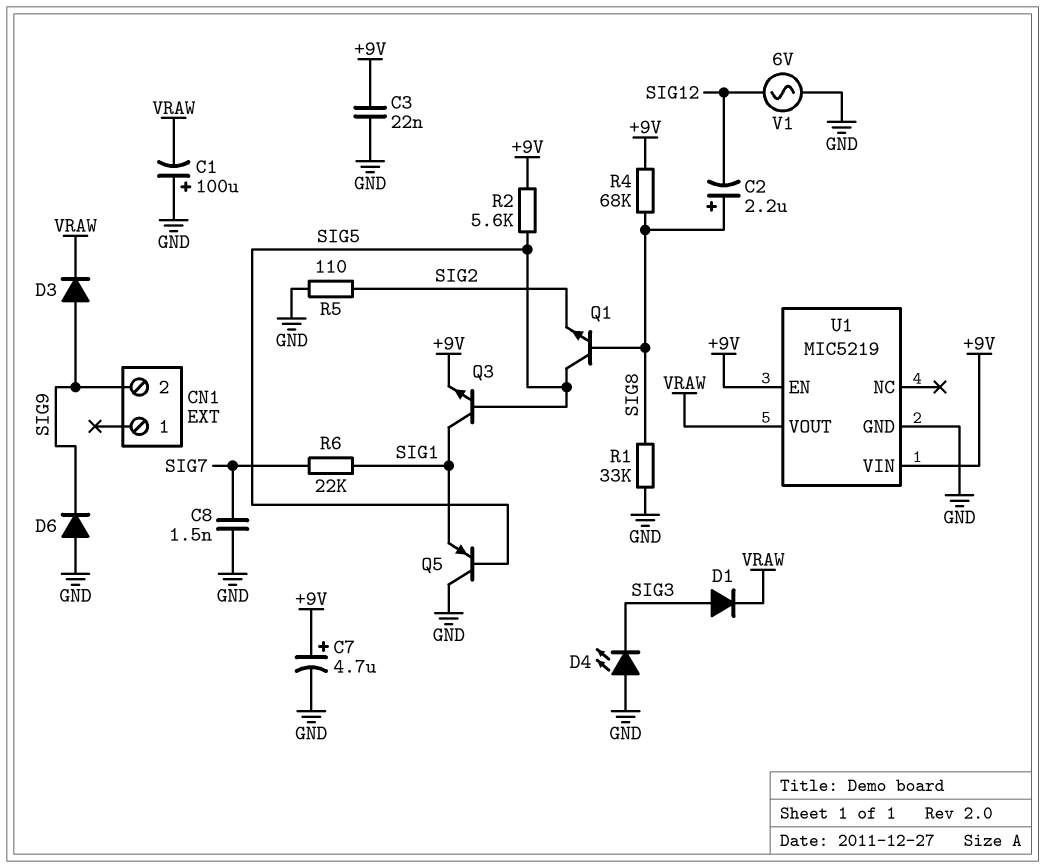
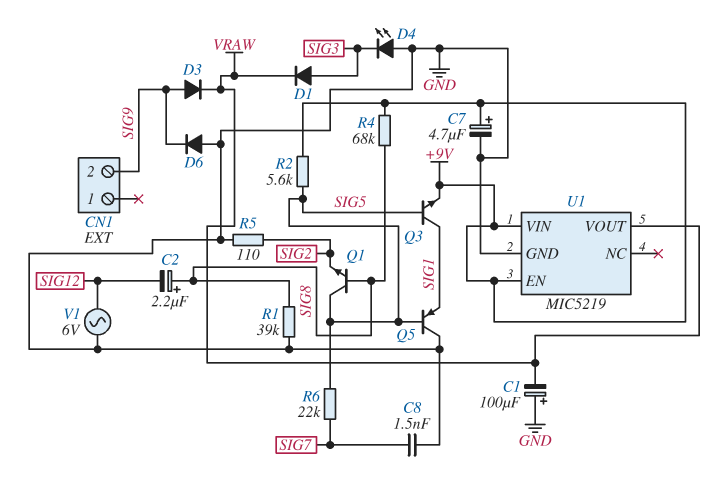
C3: 22nF (+9V, GND) -> none
R1: 33k (GND, SIG8) -> 39k (GND, SIG8)
R6: 22k (SIG1, SIG7) -> 22k (SIG5, SIG7)

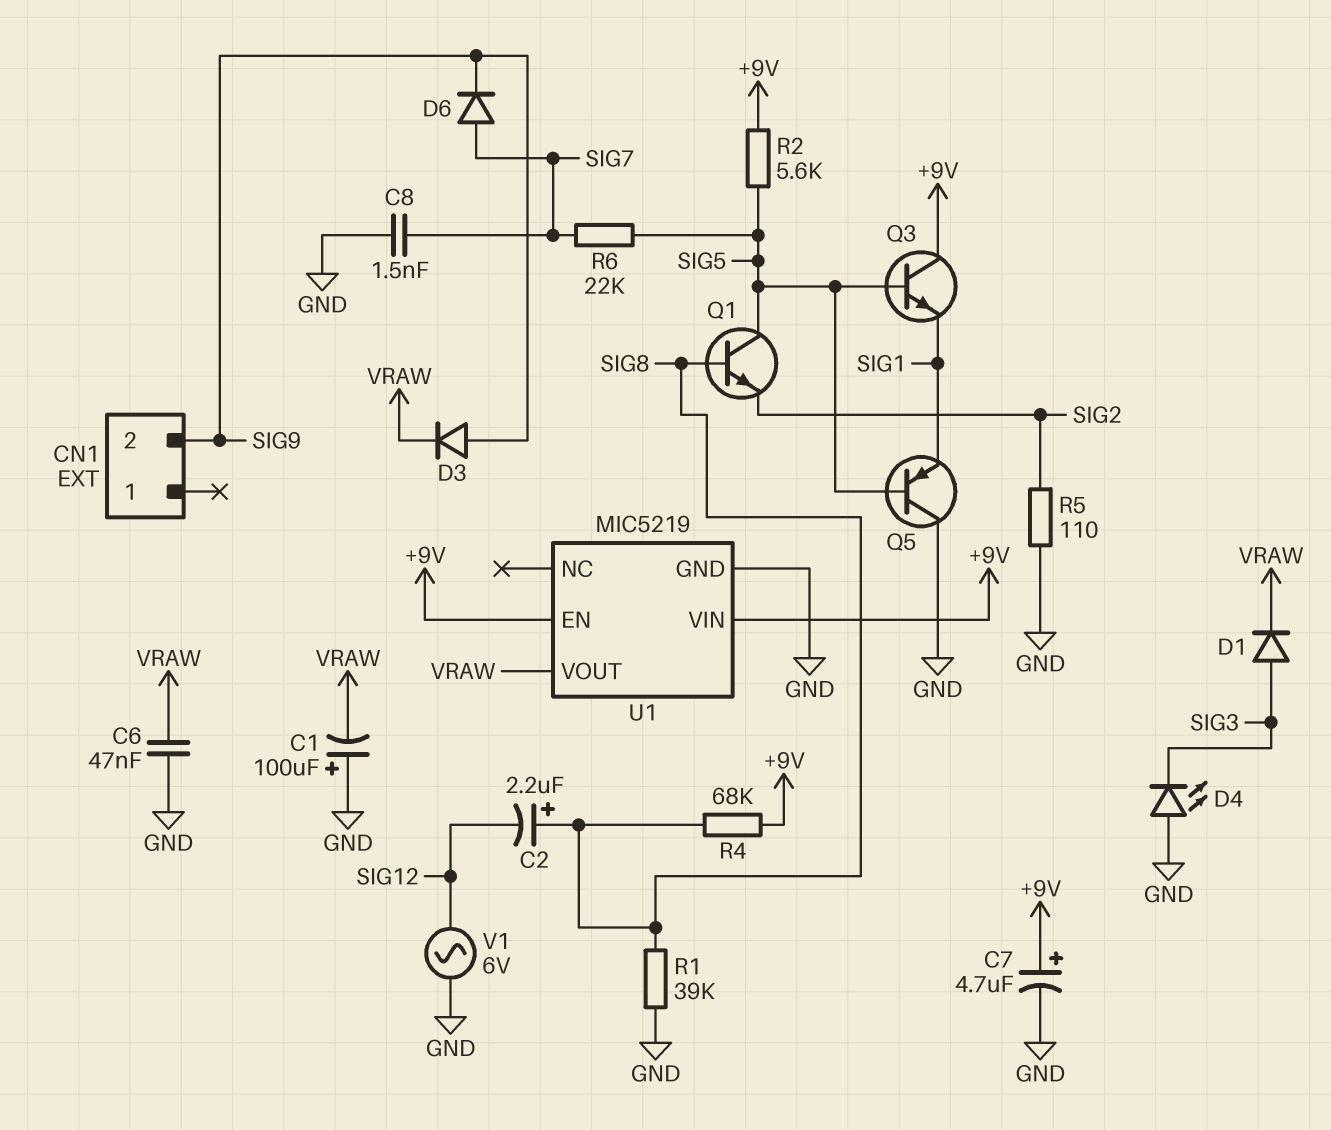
C6: none -> 47nF (GND, VRAW)
D6: diode (A GND, K SIG9) -> diode (A SIG7, K SIG9)
Q3: NPN (B SIG5, C SIG1, E +9V) -> NPN (B SIG5, C +9V, E SIG1)

